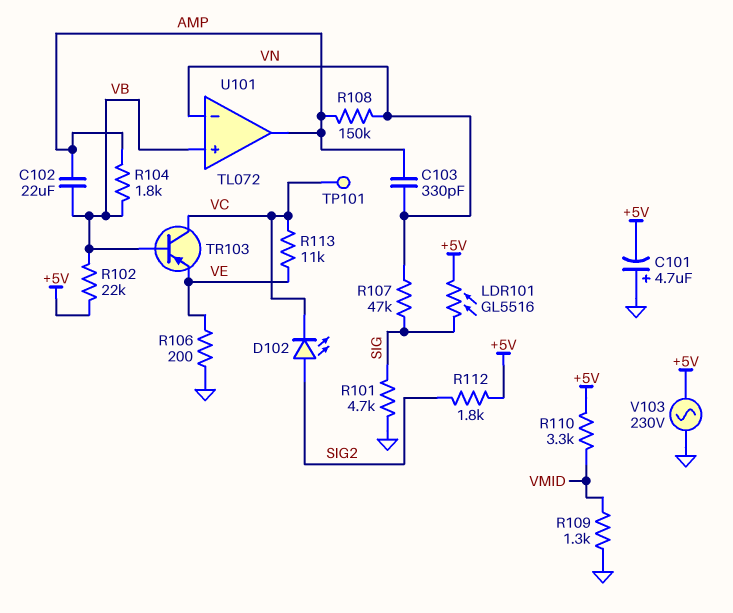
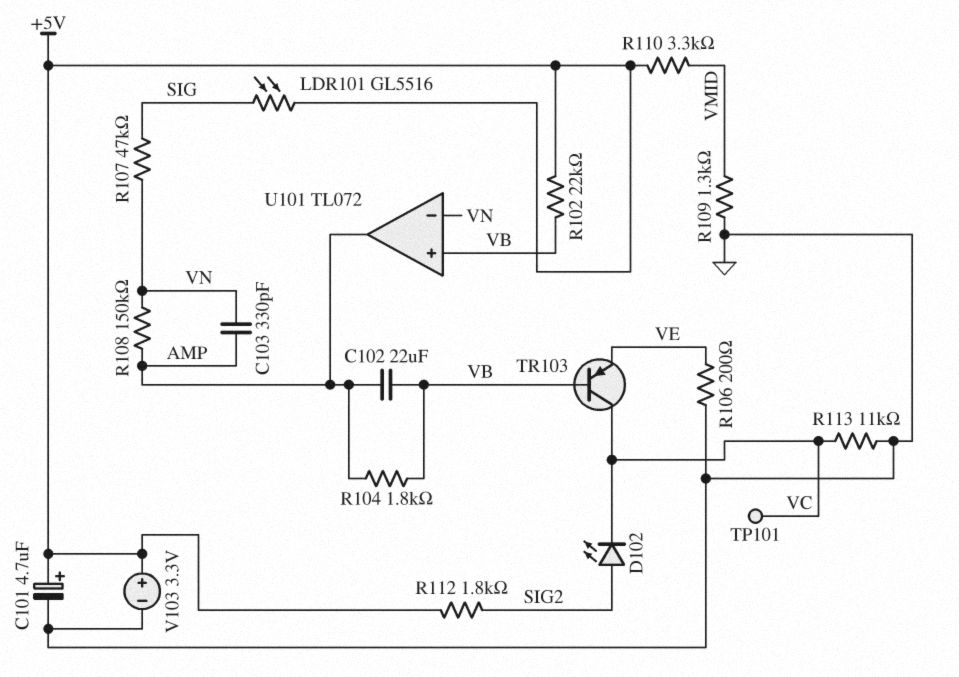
C101: 4.7uF (plus GND, minus +5V) -> 4.7uF (plus +5V, minus GND)
R101: 4.7k (GND, SIG) -> none
R113: 11k (VC, VE) -> 11k (GND, VC)
V103: AC 230V (+5V, GND) -> 3.3V (plus +5V, minus GND)

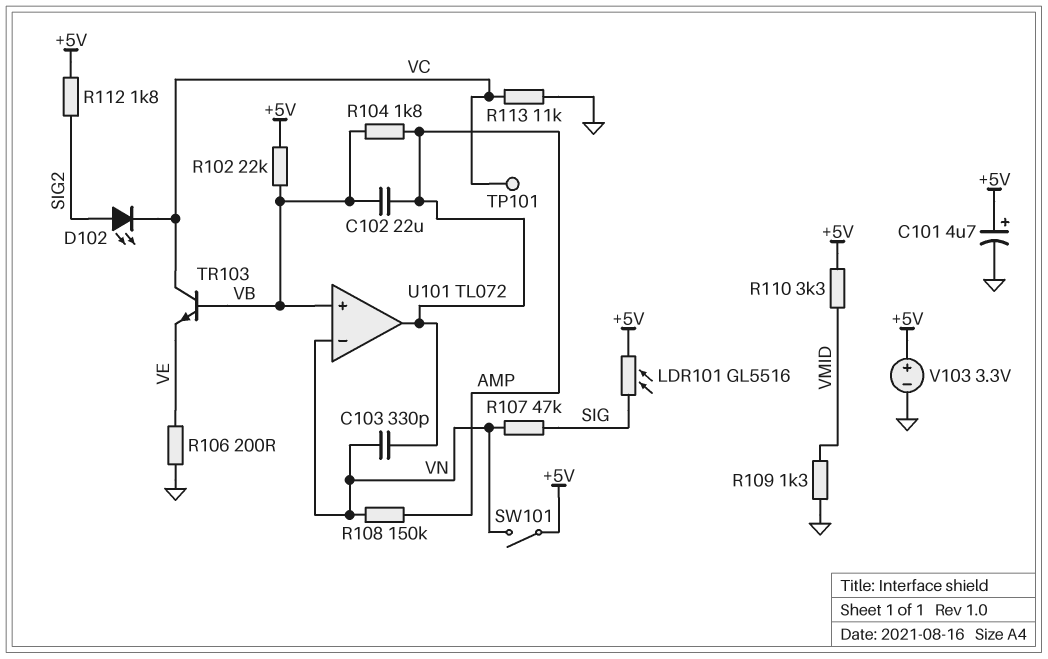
SW101: none -> switch (+5V, VN)
TR103: PNP (B VB, C VC, E VE) -> NPN (B VB, C VC, E VE)

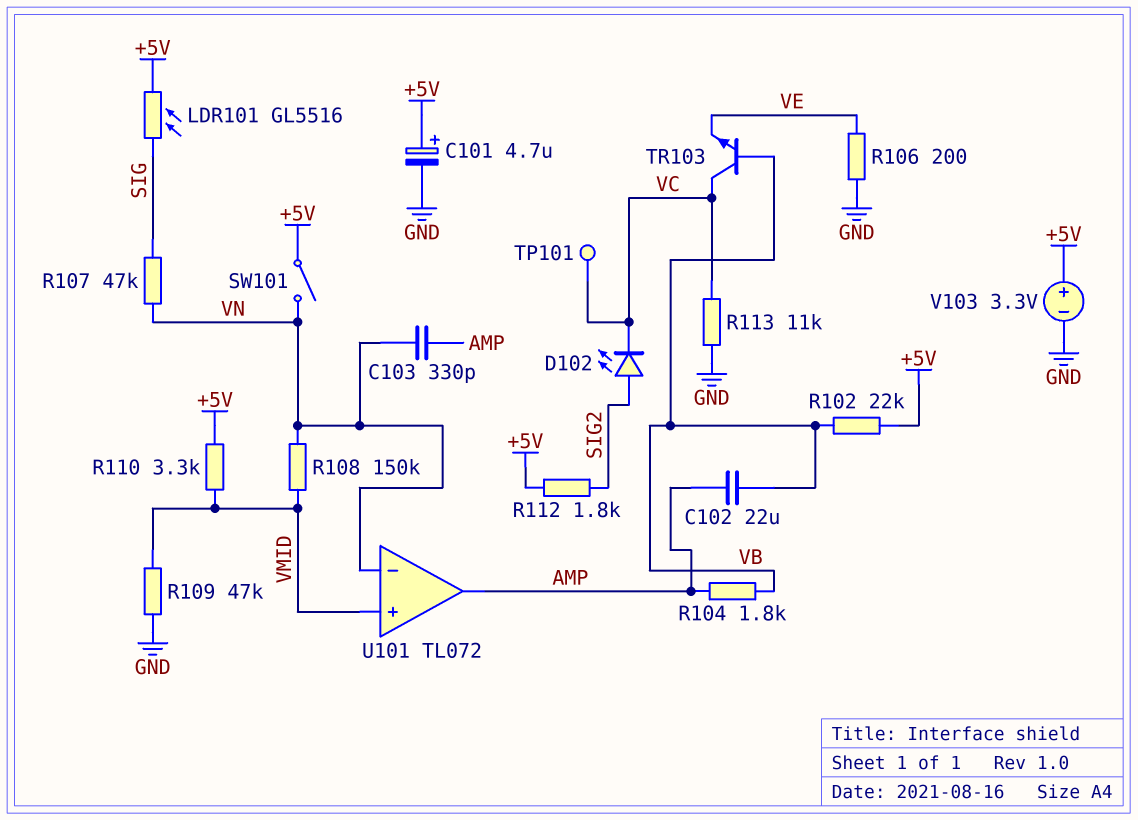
R108: 150k (AMP, VN) -> 150k (VMID, VN)
R109: 1.3k (GND, VMID) -> 47k (GND, VMID)
U101 pin in+: VB -> VMID

